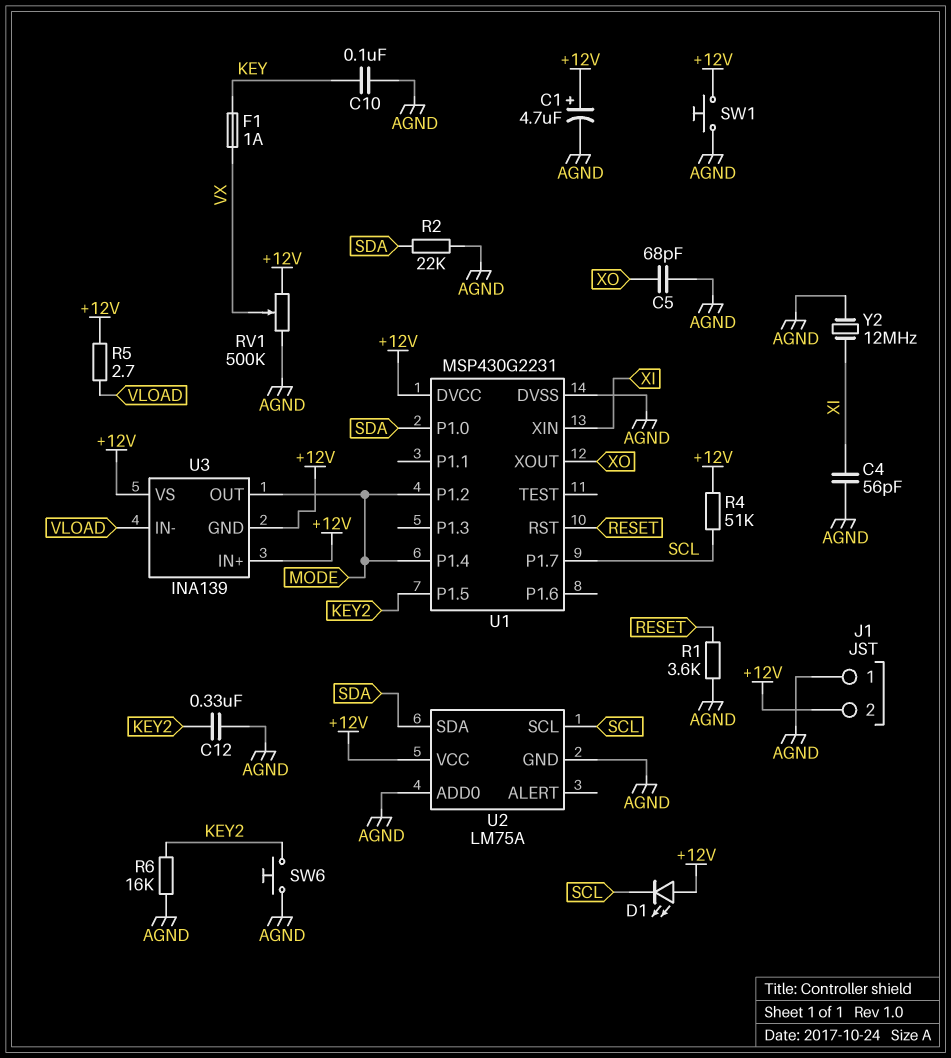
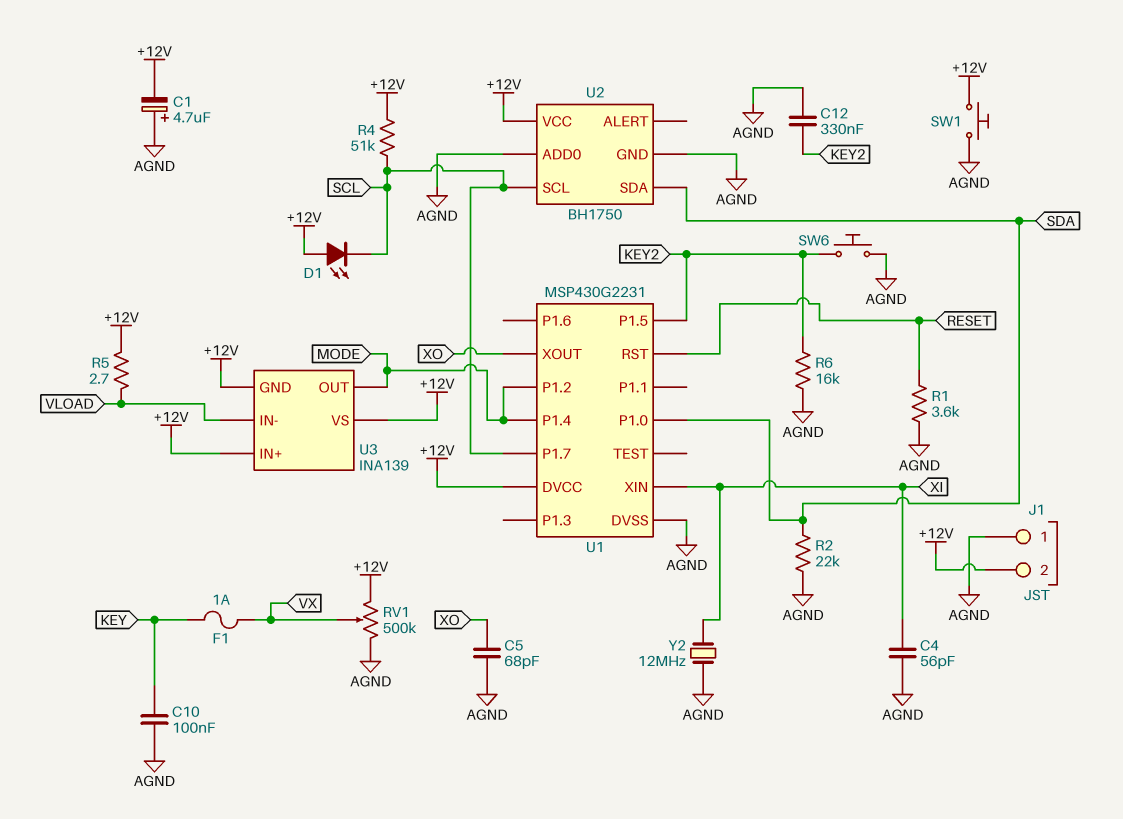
C1: 4.7uF (plus +12V, minus AGND) -> 4.7uF (plus AGND, minus +12V)
U2: LM75A -> BH1750

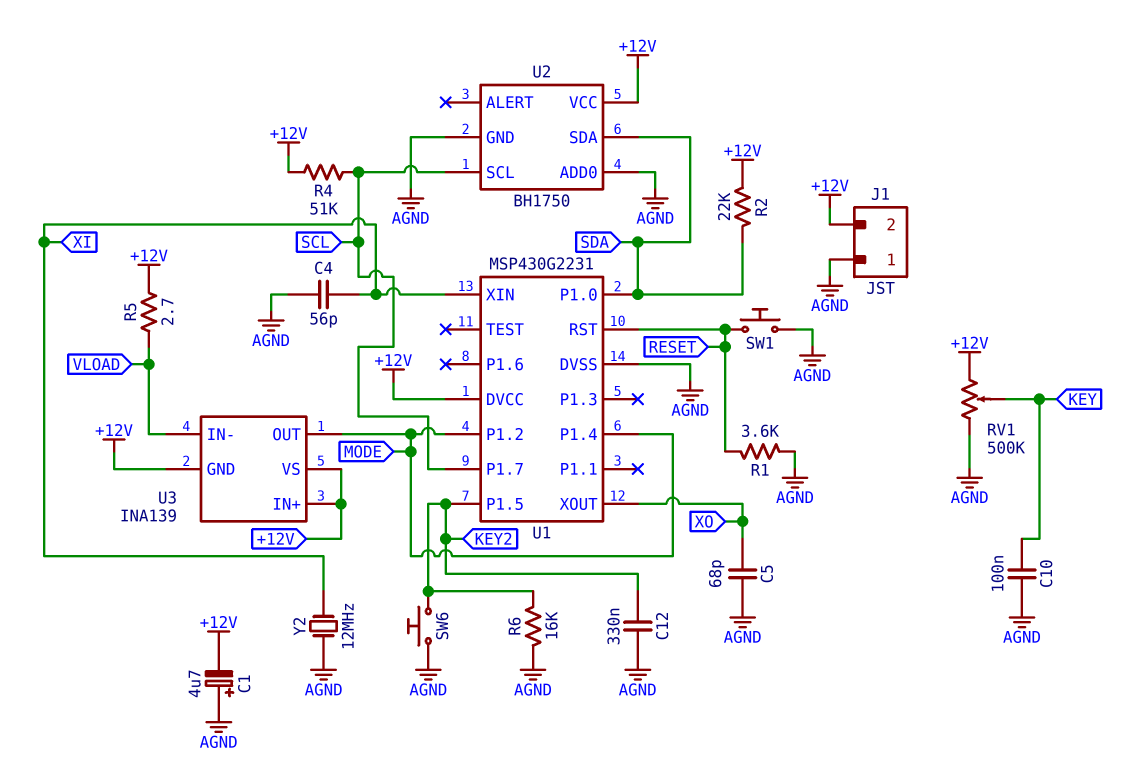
D1: LED (A +12V, K SCL) -> none
F1: 1A (KEY, VX) -> none
R2: 22k (AGND, SDA) -> 22k (+12V, SDA)
RV1: 500k (+12V, AGND, wiper VX) -> 500k (+12V, AGND, wiper KEY)
SW1: button (+12V, AGND) -> button (AGND, RESET)

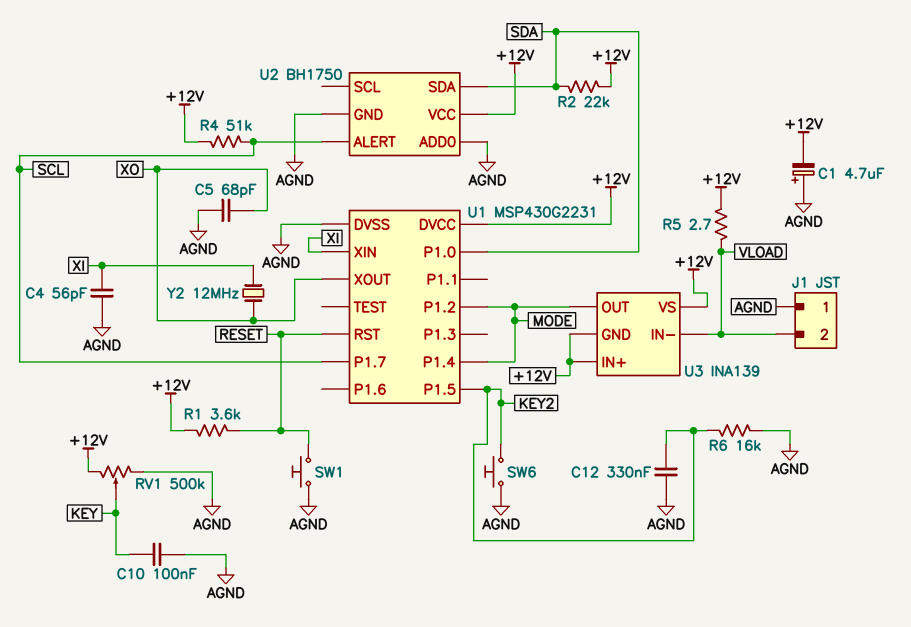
J1 pin 2: +12V -> VLOAD
R1: 3.6k (AGND, RESET) -> 3.6k (+12V, RESET)
U2 pin ALERT: none -> SCL
U2 pin SCL: SCL -> none
Y2: 12MHz (AGND, XI) -> 12MHz (XI, XO)

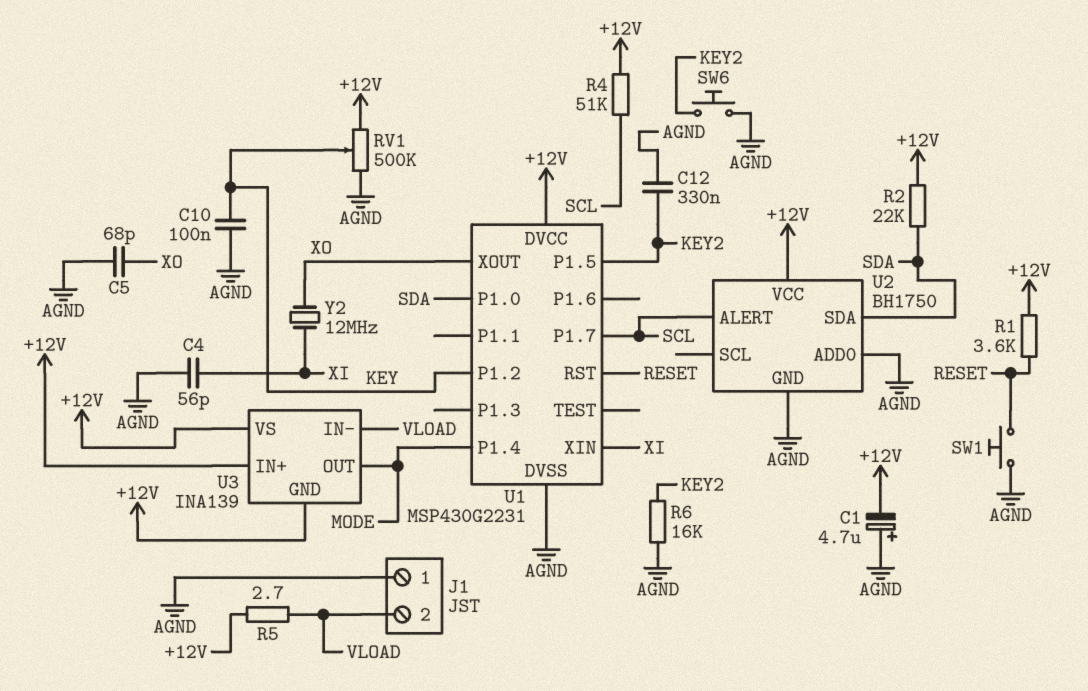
U1 pin P1.2: MODE -> KEY

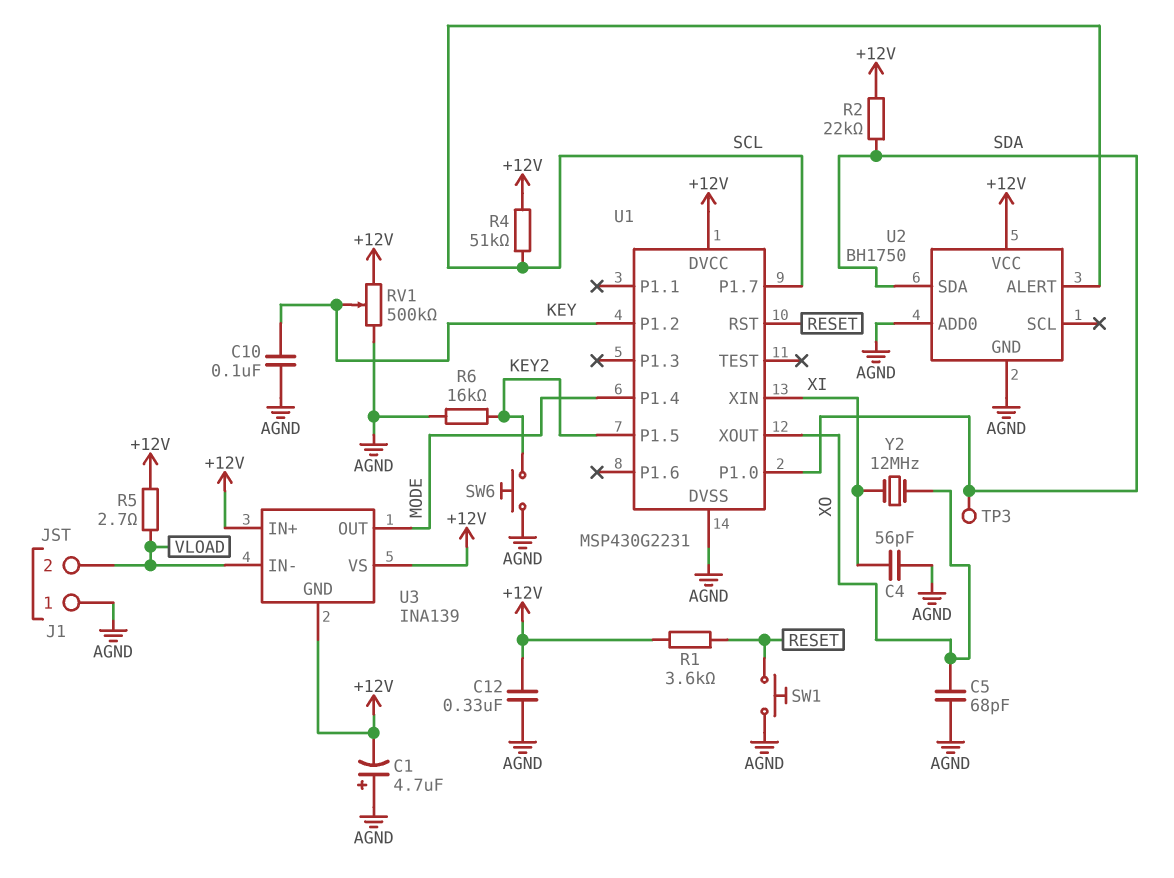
C12: 330nF (AGND, KEY2) -> 330nF (+12V, AGND)
TP3: none -> test point (SDA)

